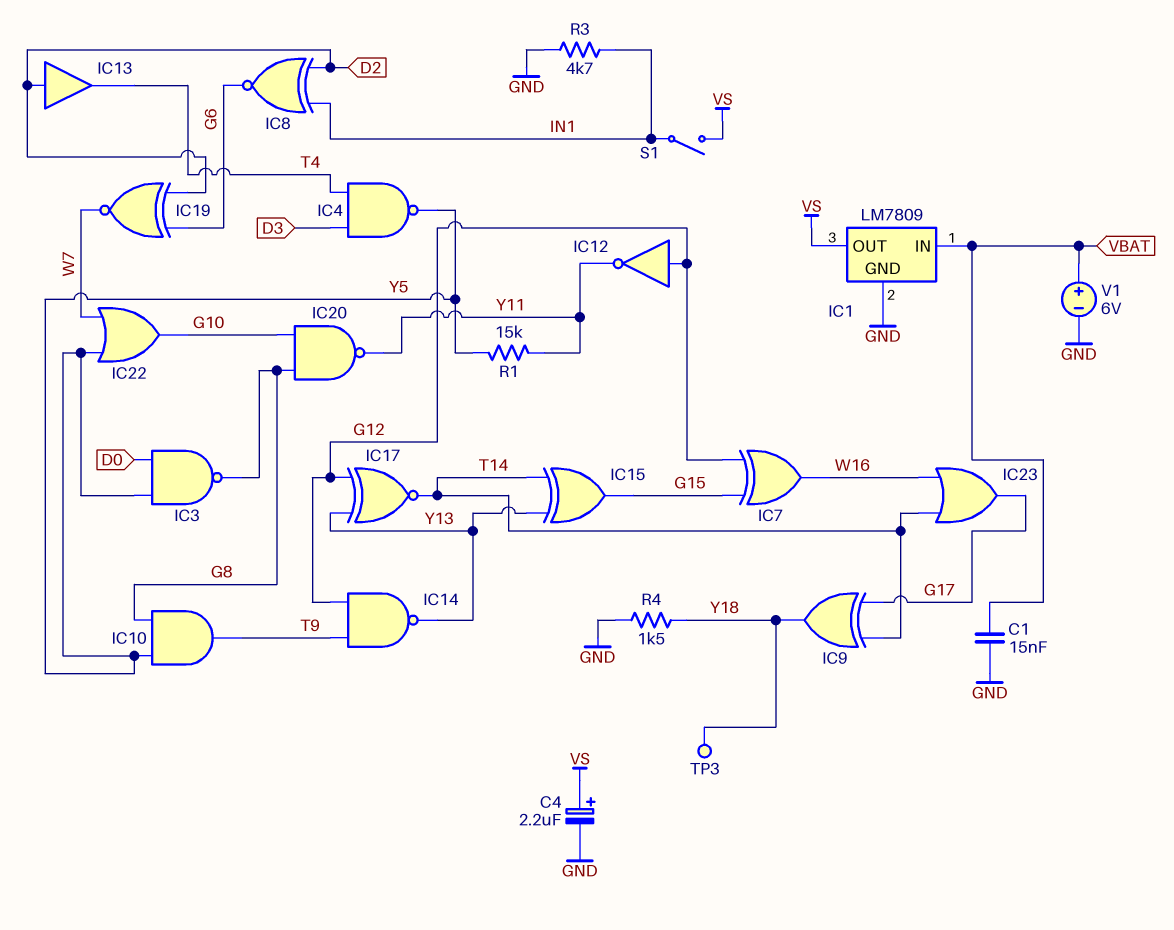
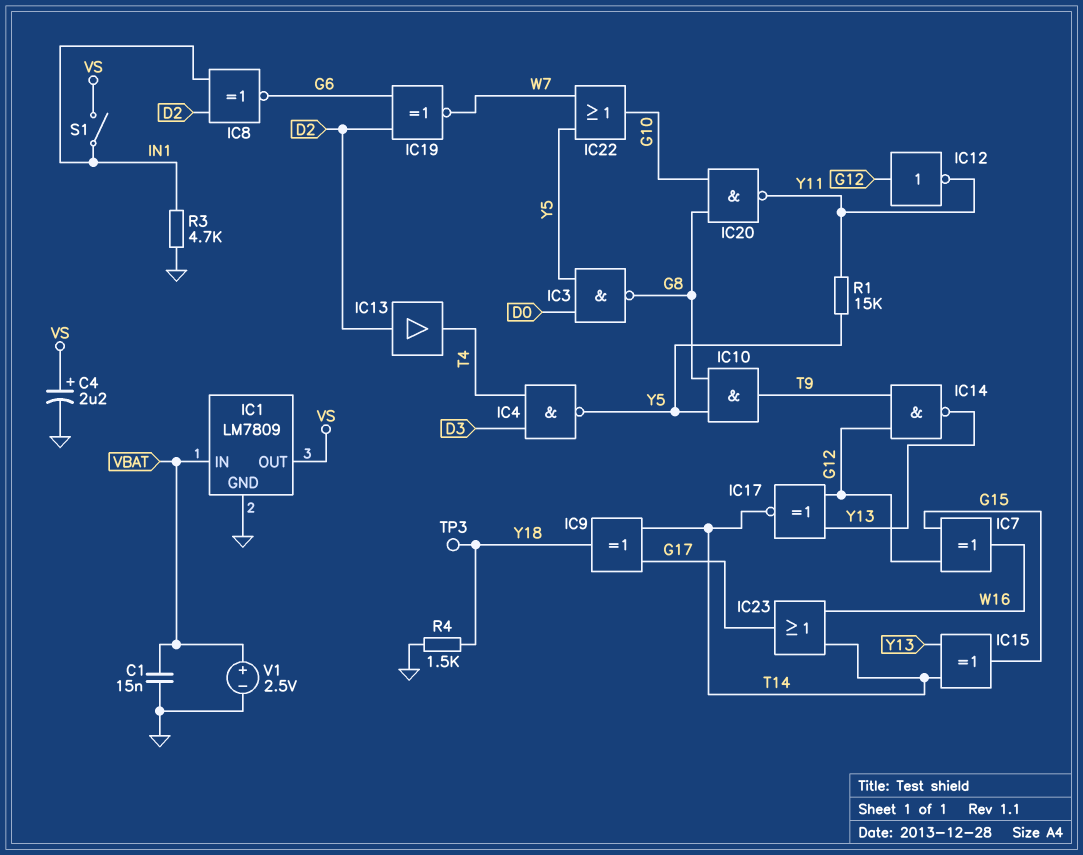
V1: 6V (plus VBAT, minus GND) -> 2.5V (plus VBAT, minus GND)

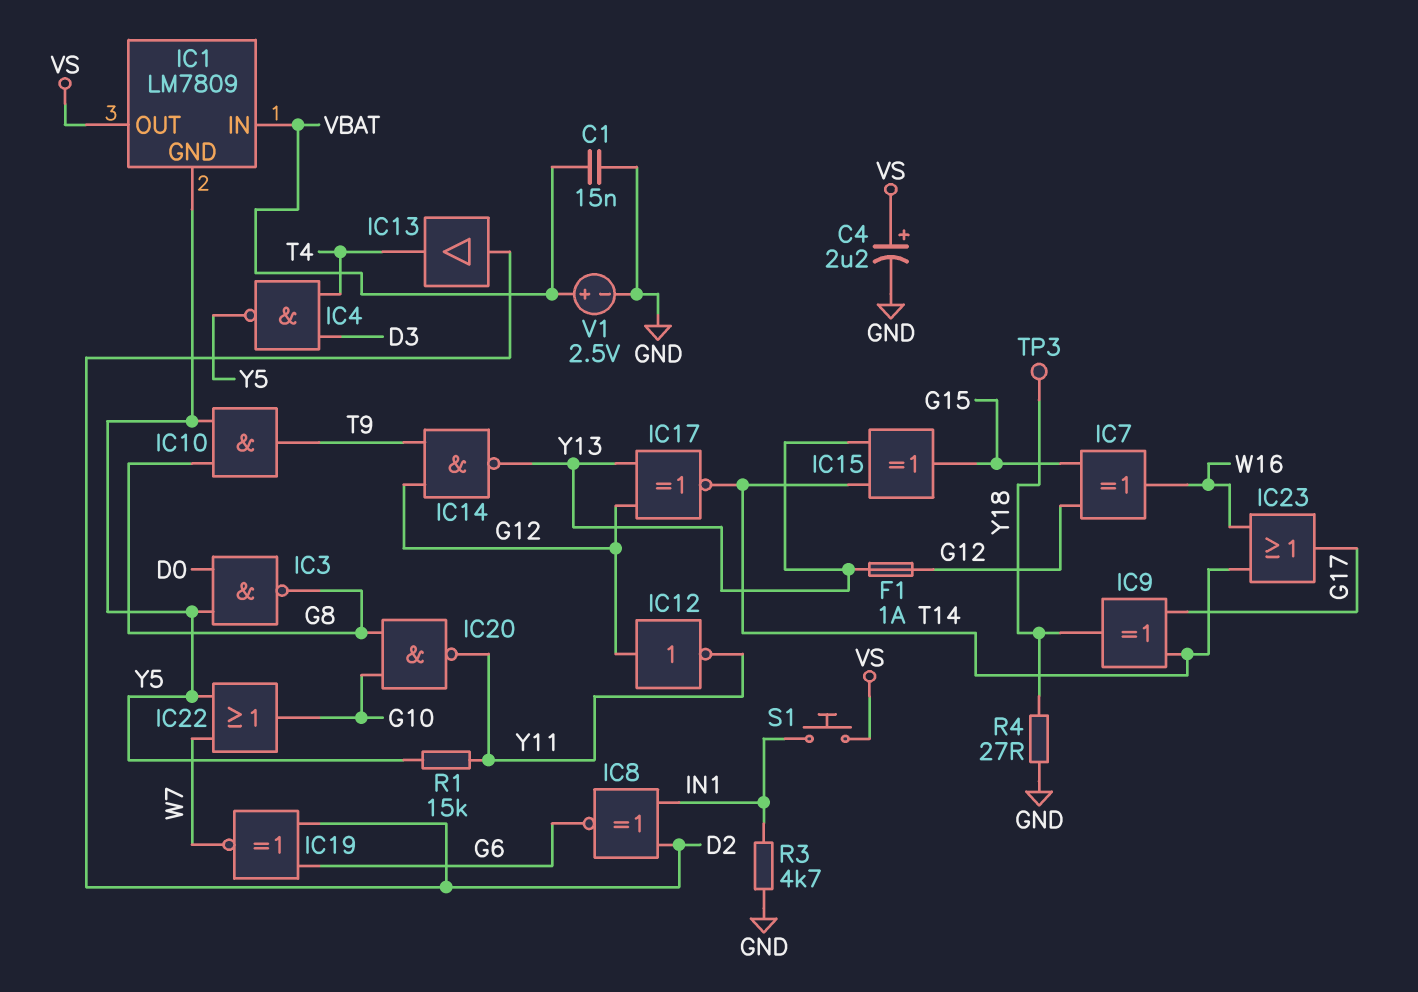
F1: none -> 1A (G12, Y13)
IC1 pin GND: GND -> Y5
R4: 1.5k (GND, Y18) -> 27 (GND, Y18)
S1: switch (IN1, VS) -> button (IN1, VS)

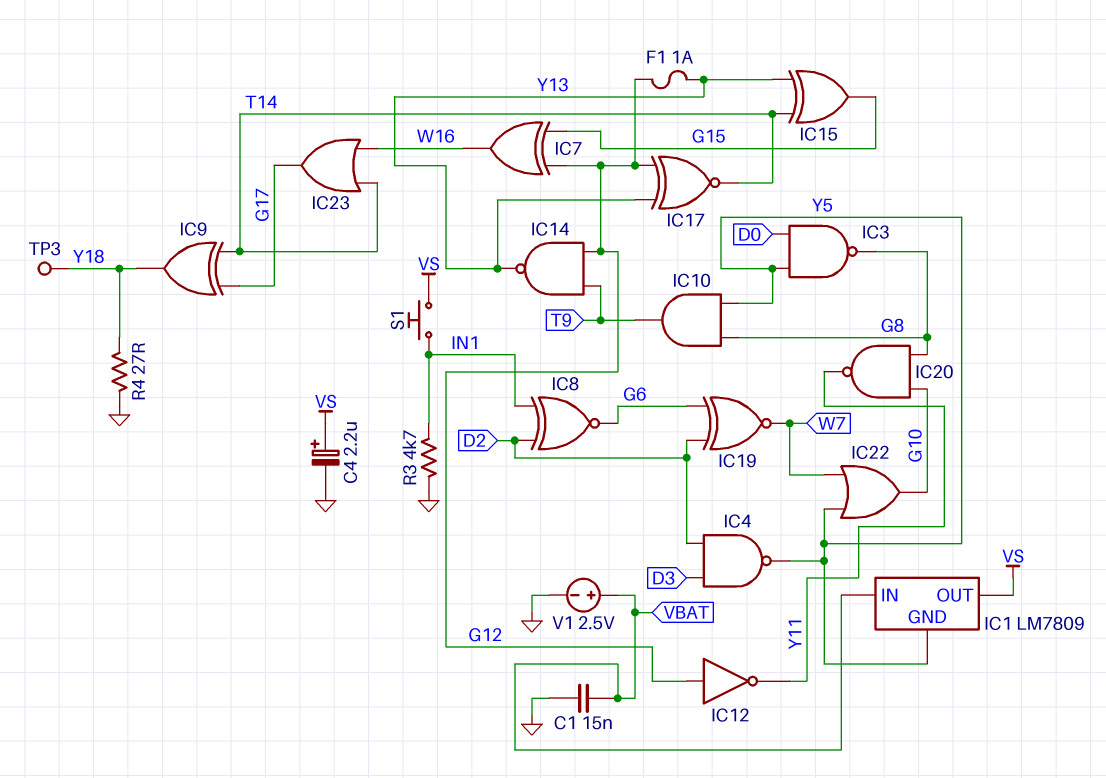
IC4: NAND (in D3, in T4, out Y5) -> NAND (in D2, in D3, out Y5)
IC13: buffer (in D2, out T4) -> none
R1: 15k (Y5, Y11) -> none

